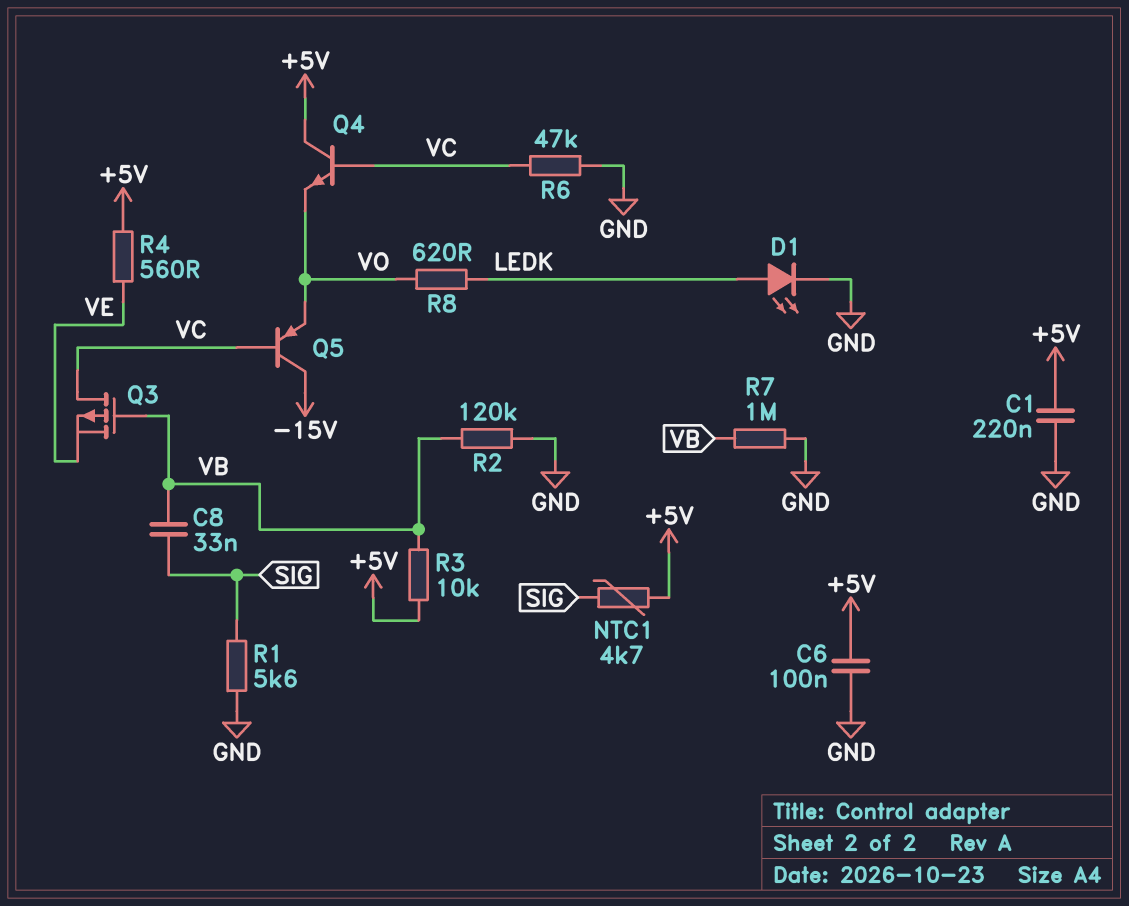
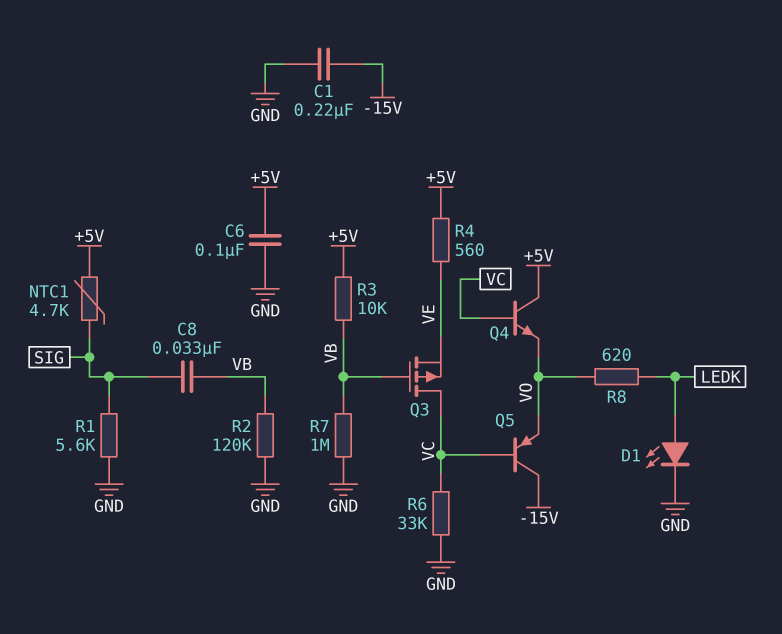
C1: 220nF (+5V, GND) -> 220nF (-15V, GND)
R6: 47k (GND, VC) -> 33k (GND, VC)

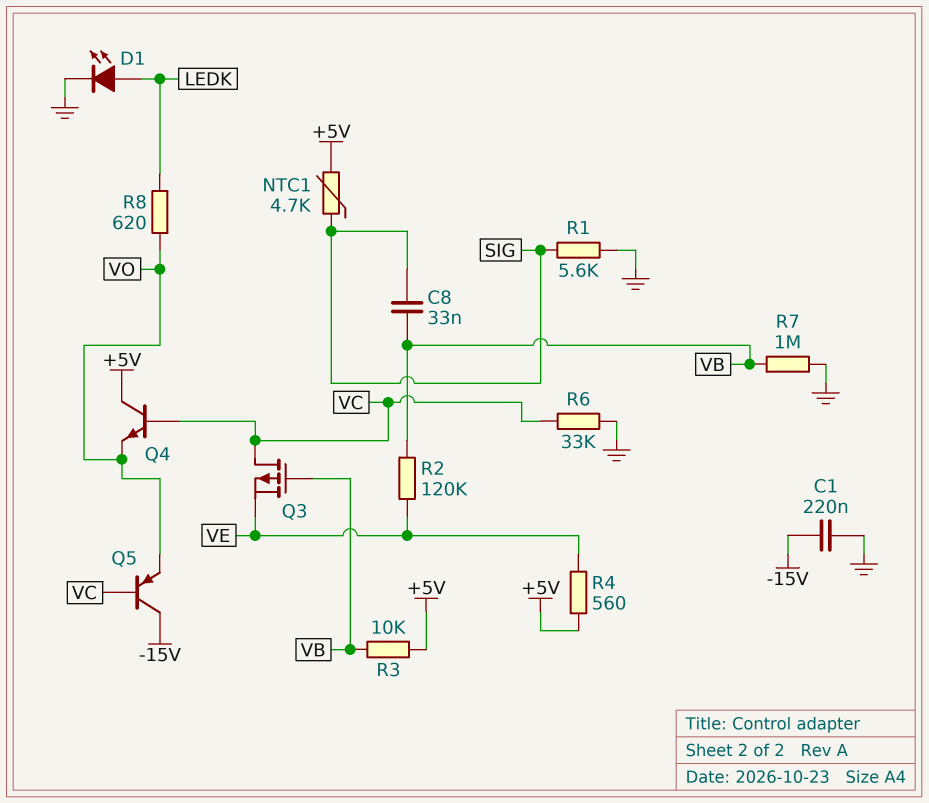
C6: 100nF (+5V, GND) -> none
R2: 120k (GND, VB) -> 120k (VB, VE)

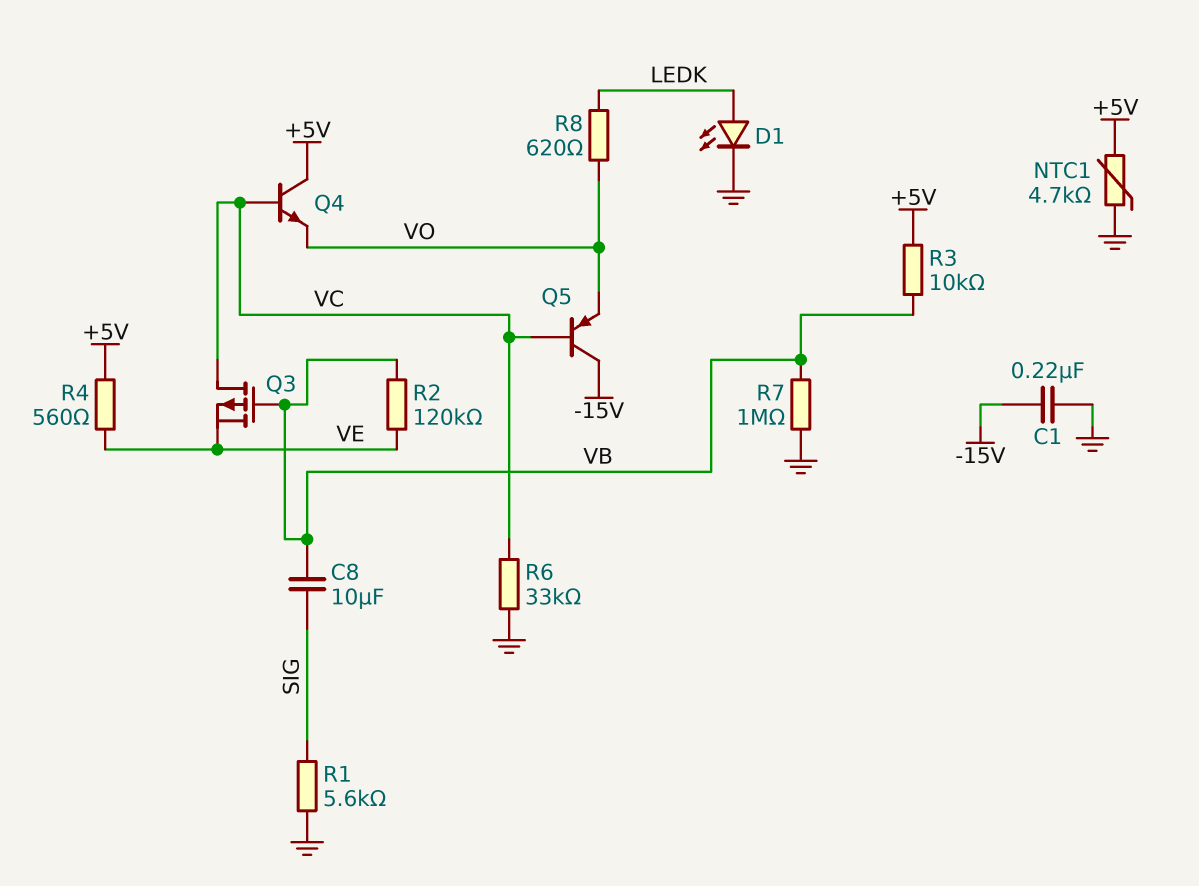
C8: 33nF (SIG, VB) -> 10uF (SIG, VB)
NTC1: 4.7k (+5V, SIG) -> 4.7k (+5V, GND)

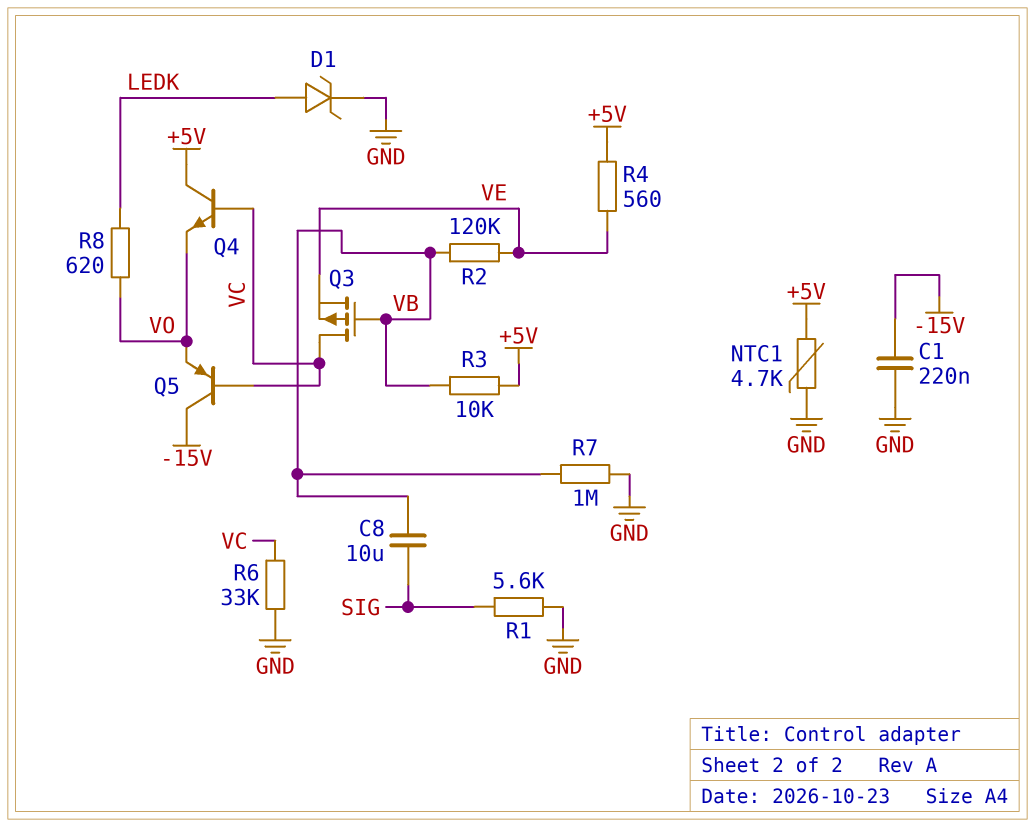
D1: LED (A LEDK, K GND) -> zener (A LEDK, K GND)

